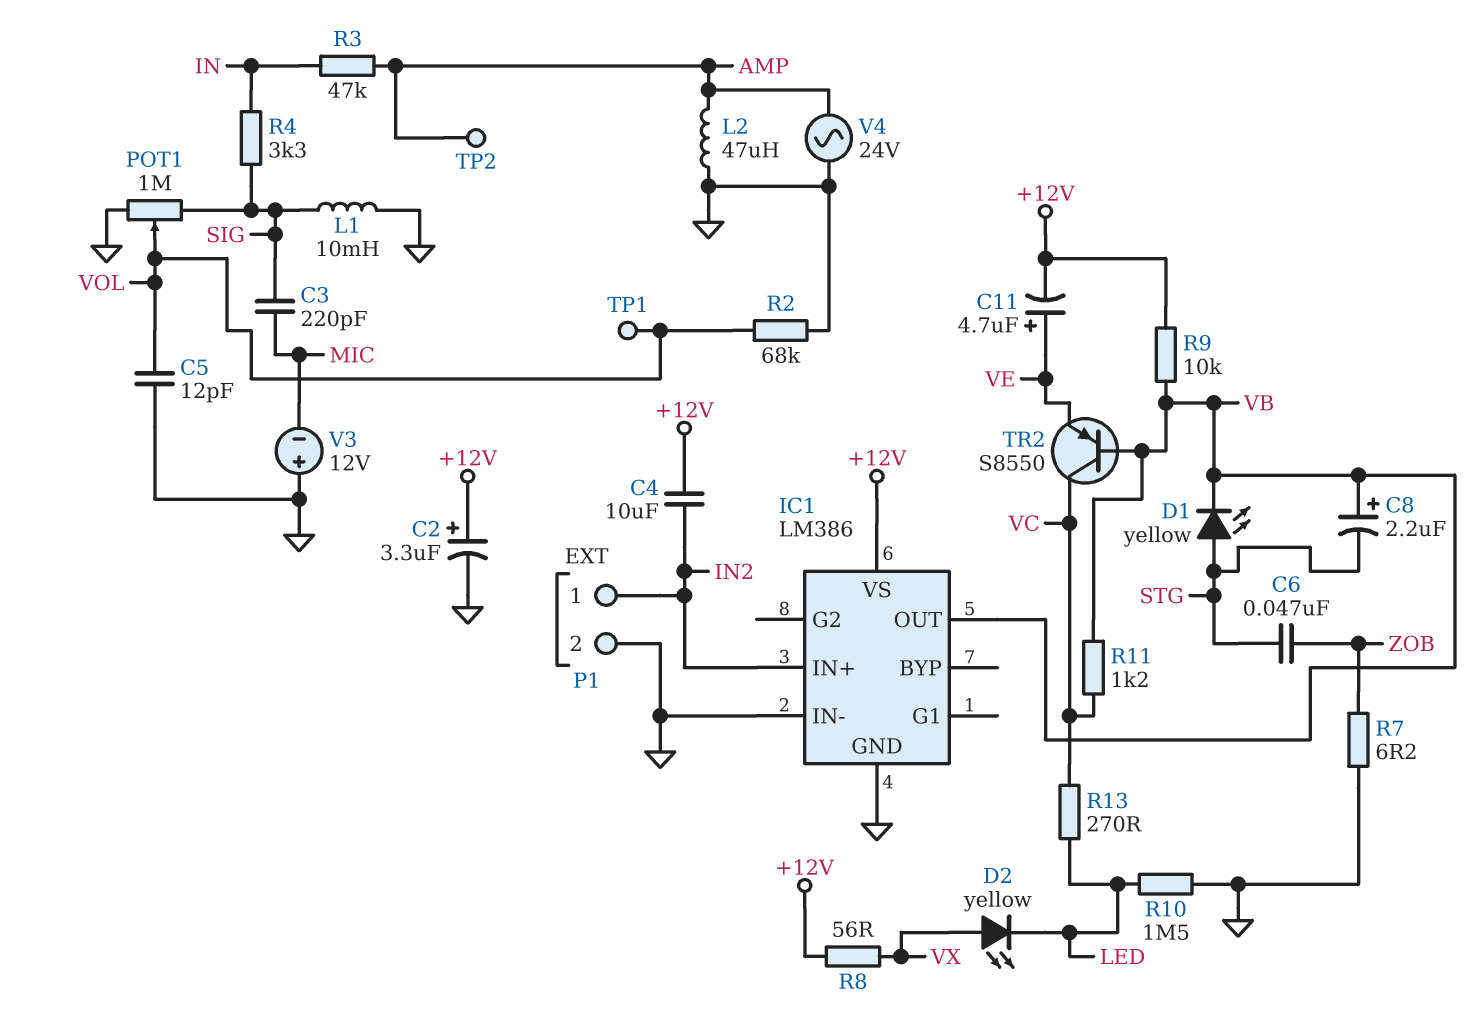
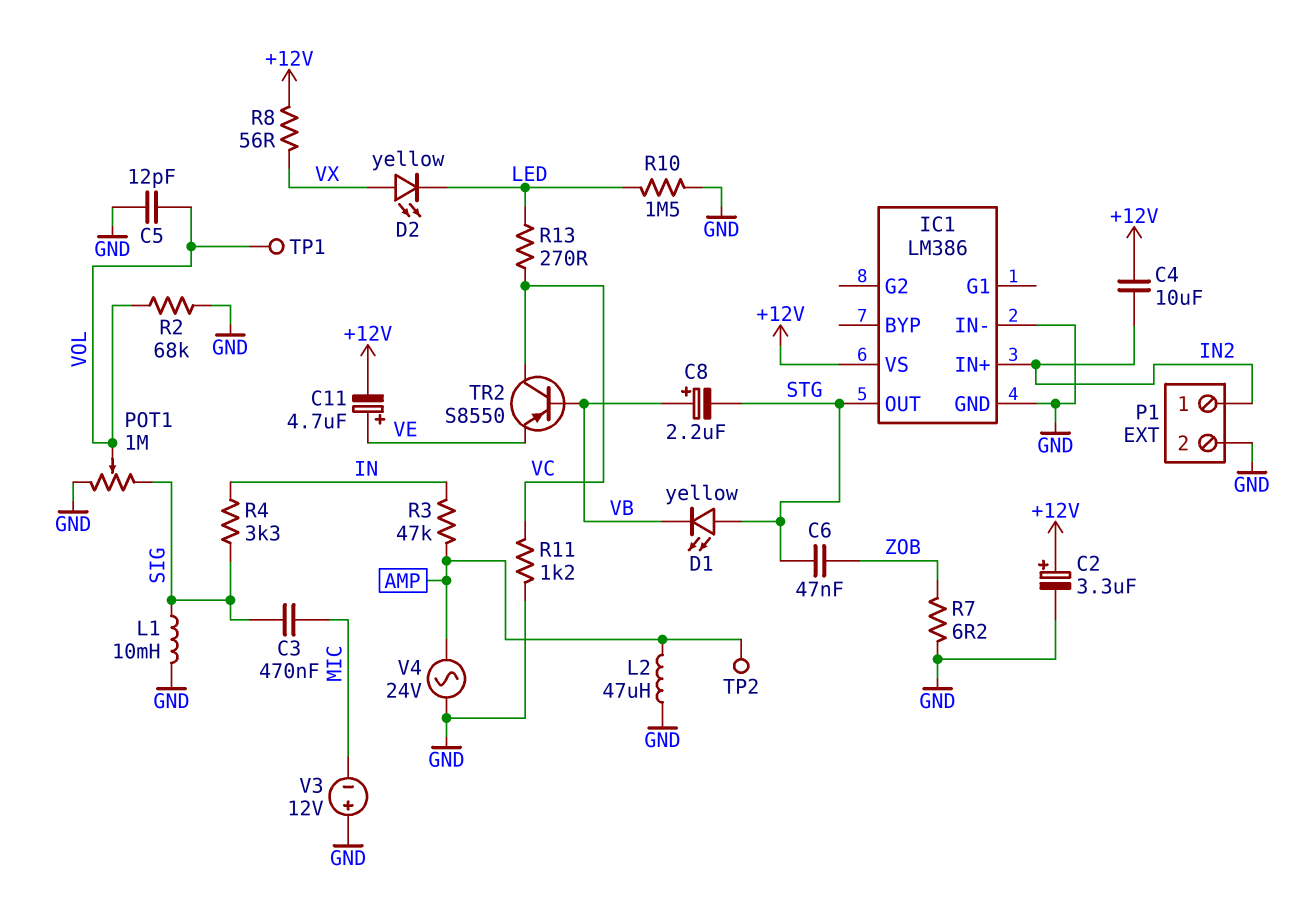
C3: 220pF (MIC, SIG) -> 470nF (MIC, SIG)
IC1 pin OUT: VB -> STG
R9: 10k (+12V, VB) -> none
R11: 1.2k (VB, VC) -> 1.2k (GND, VC)

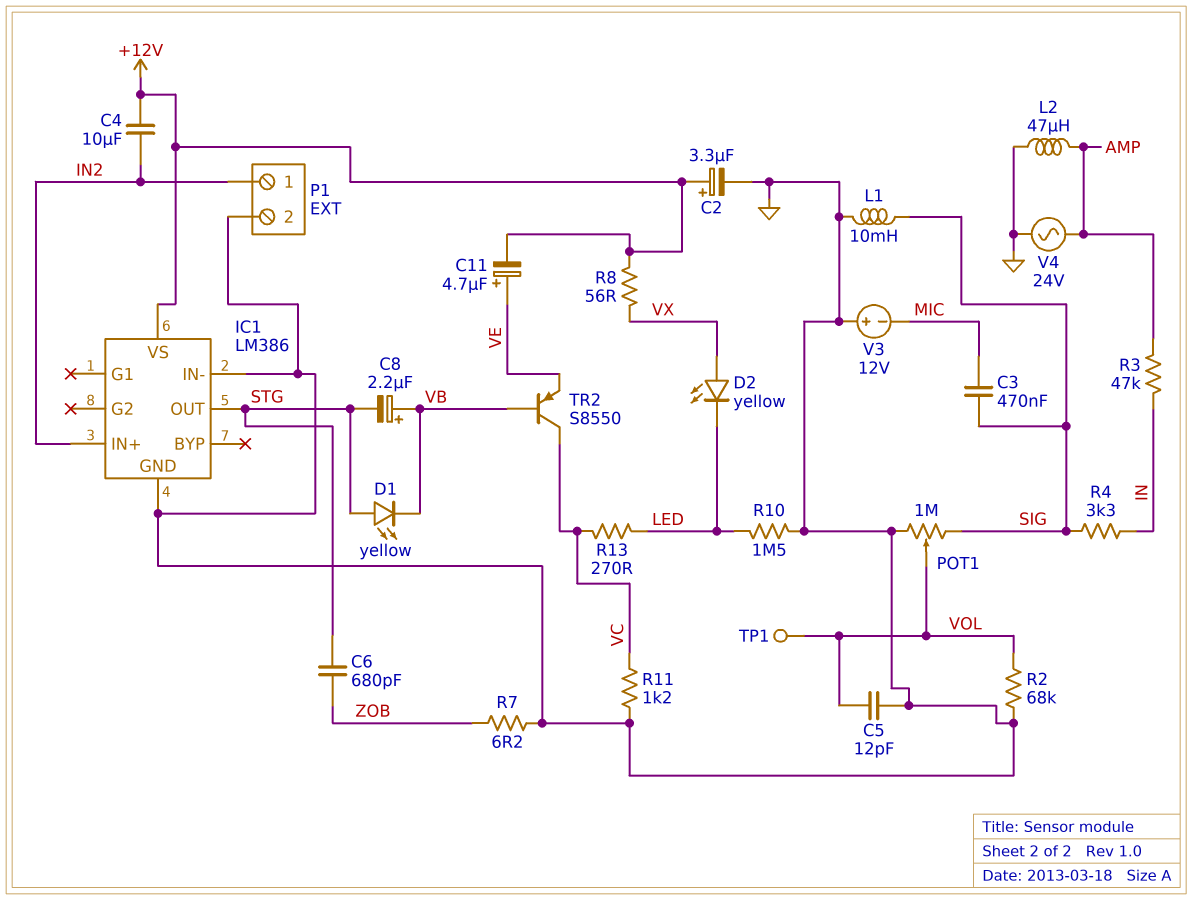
C6: 47nF (STG, ZOB) -> 680pF (STG, ZOB)
TP2: test point (AMP) -> none

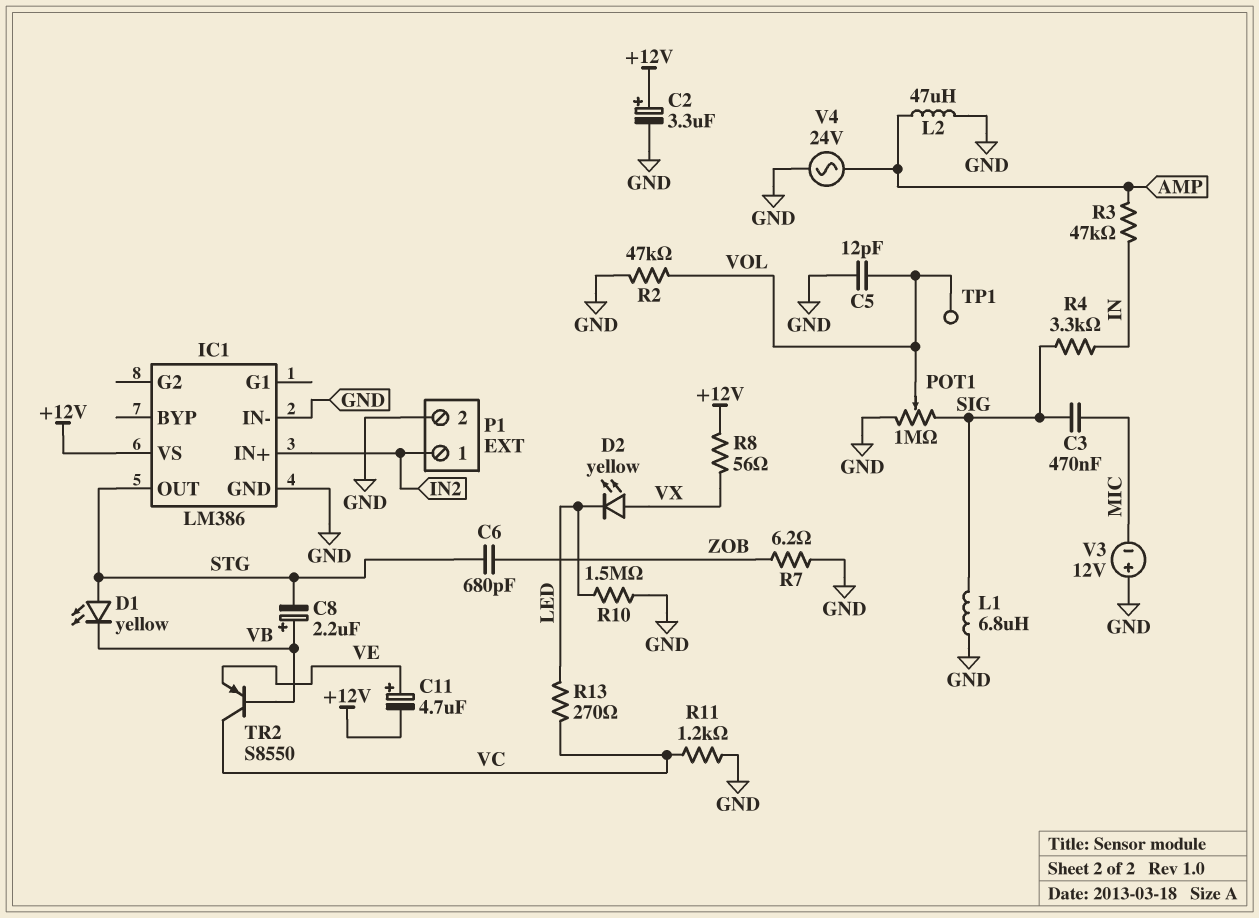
C4: 10uF (+12V, IN2) -> none
L1: 10mH (GND, SIG) -> 6.8uH (GND, SIG)
R2: 68k (GND, VOL) -> 47k (GND, VOL)

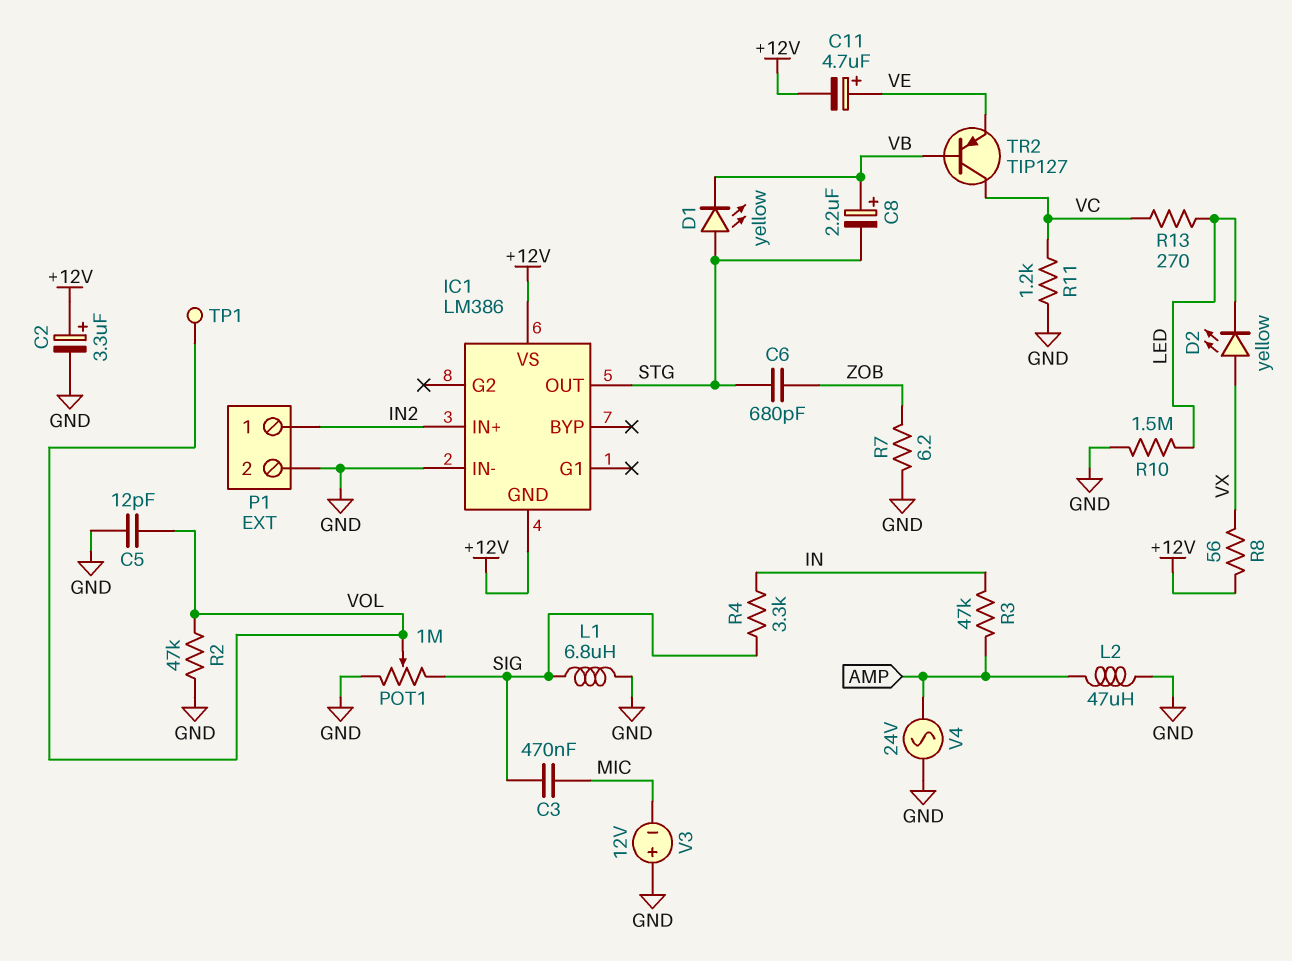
IC1 pin GND: GND -> +12V
TR2: PNP S8550 (B VB, C VC, E VE) -> PNP TIP127 (B VB, C VC, E VE)

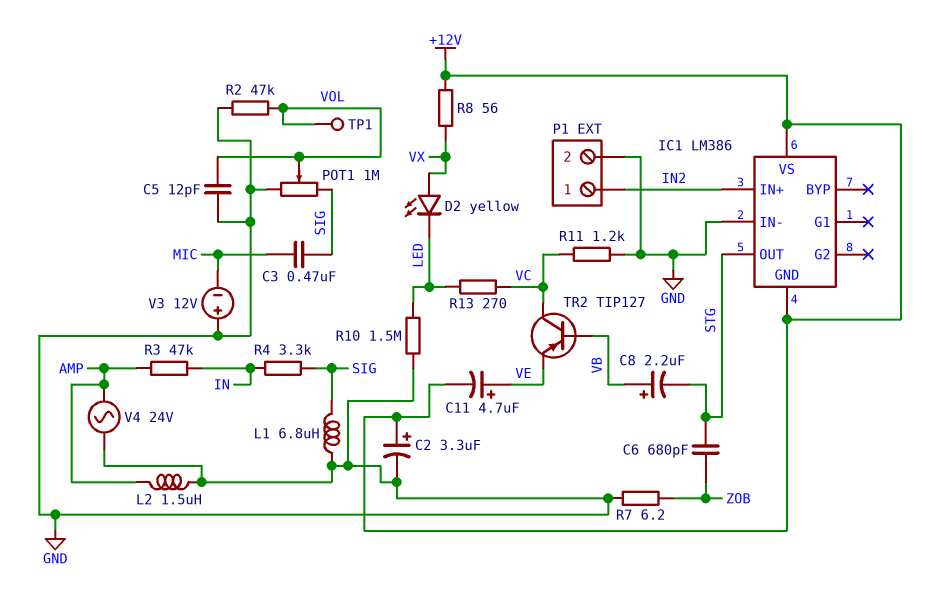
D1: LED yellow (A STG, K VB) -> none
L2: 47uH (AMP, GND) -> 1.5uH (AMP, GND)

